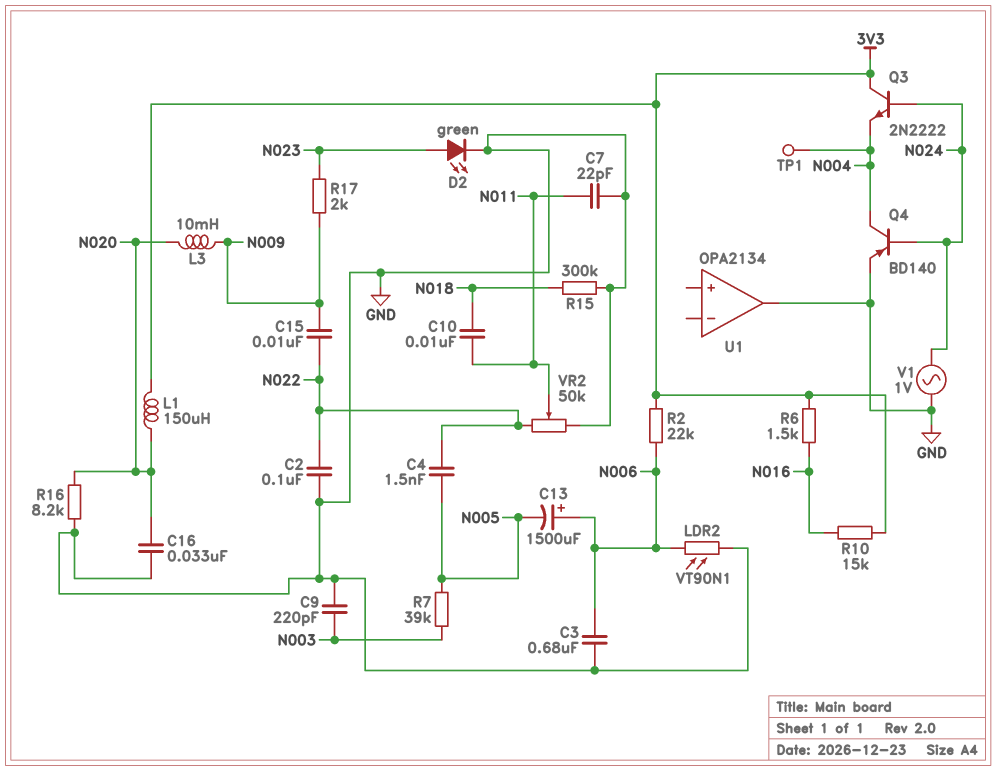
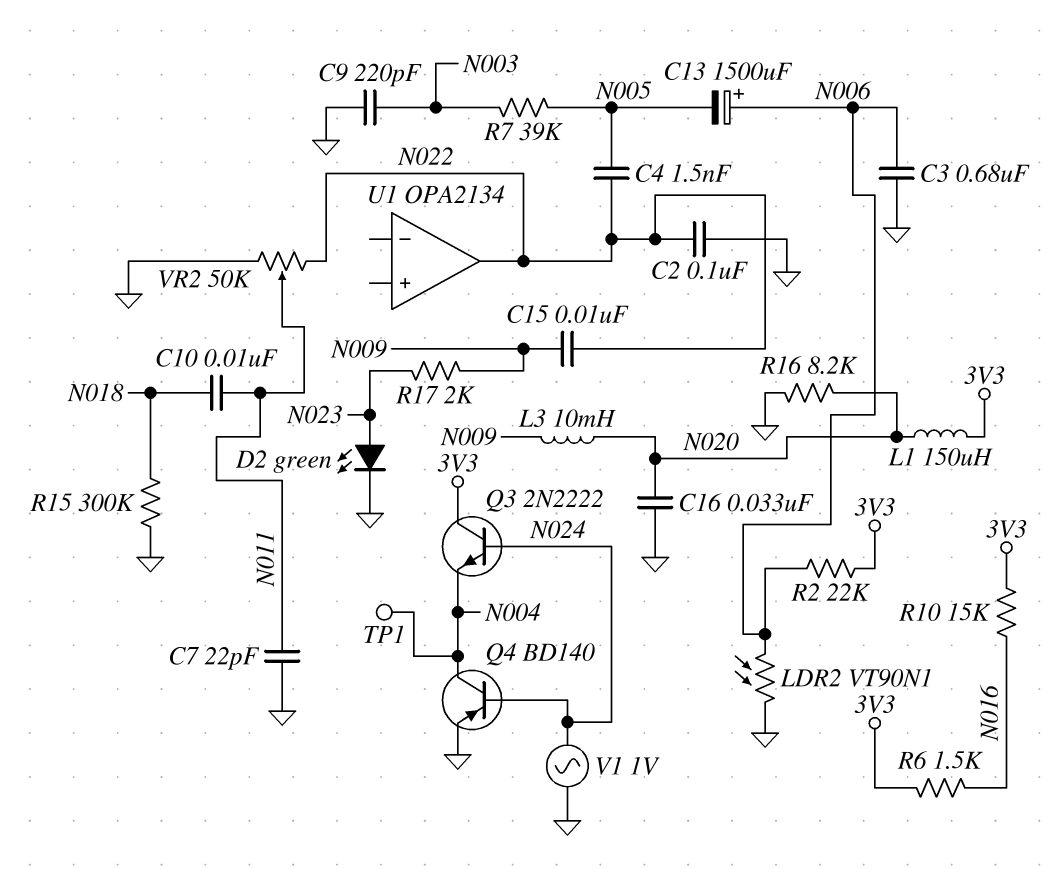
U1 pin out: GND -> N022

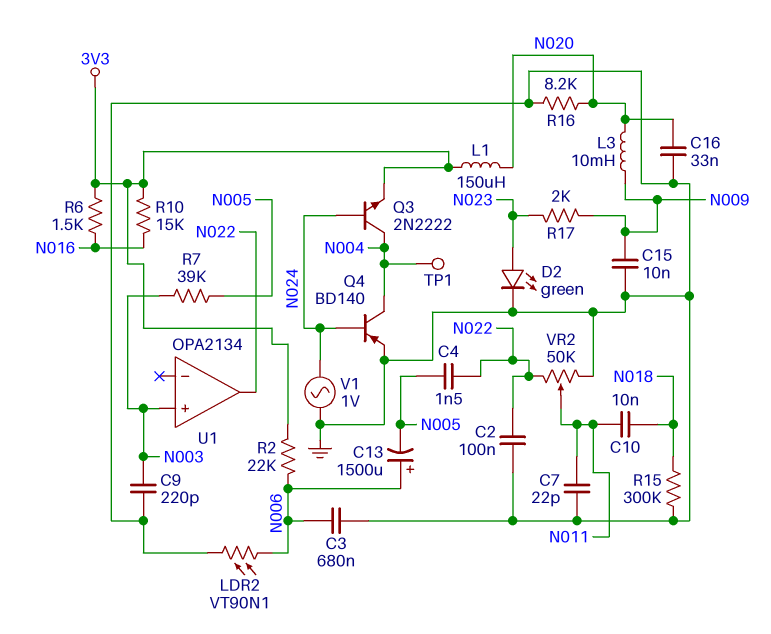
C15: 10nF (N009, N022) -> 10nF (GND, N009)
Q3: NPN 2N2222 (B N024, C 3V3, E N004) -> NPN 2N2222 (B N024, C N004, E 3V3)
U1 pin in+: none -> N003

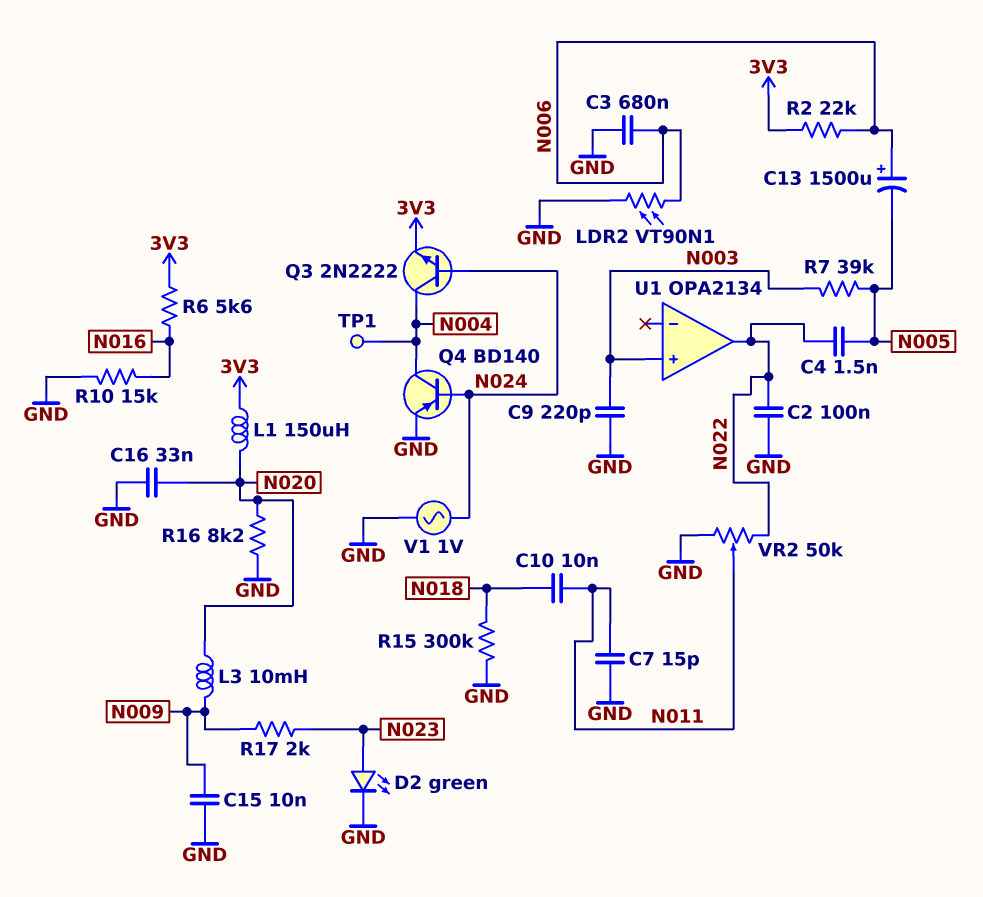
C7: 22pF (GND, N011) -> 15pF (GND, N011)
R6: 1.5k (3V3, N016) -> 5.6k (3V3, N016)
R10: 15k (3V3, N016) -> 15k (GND, N016)

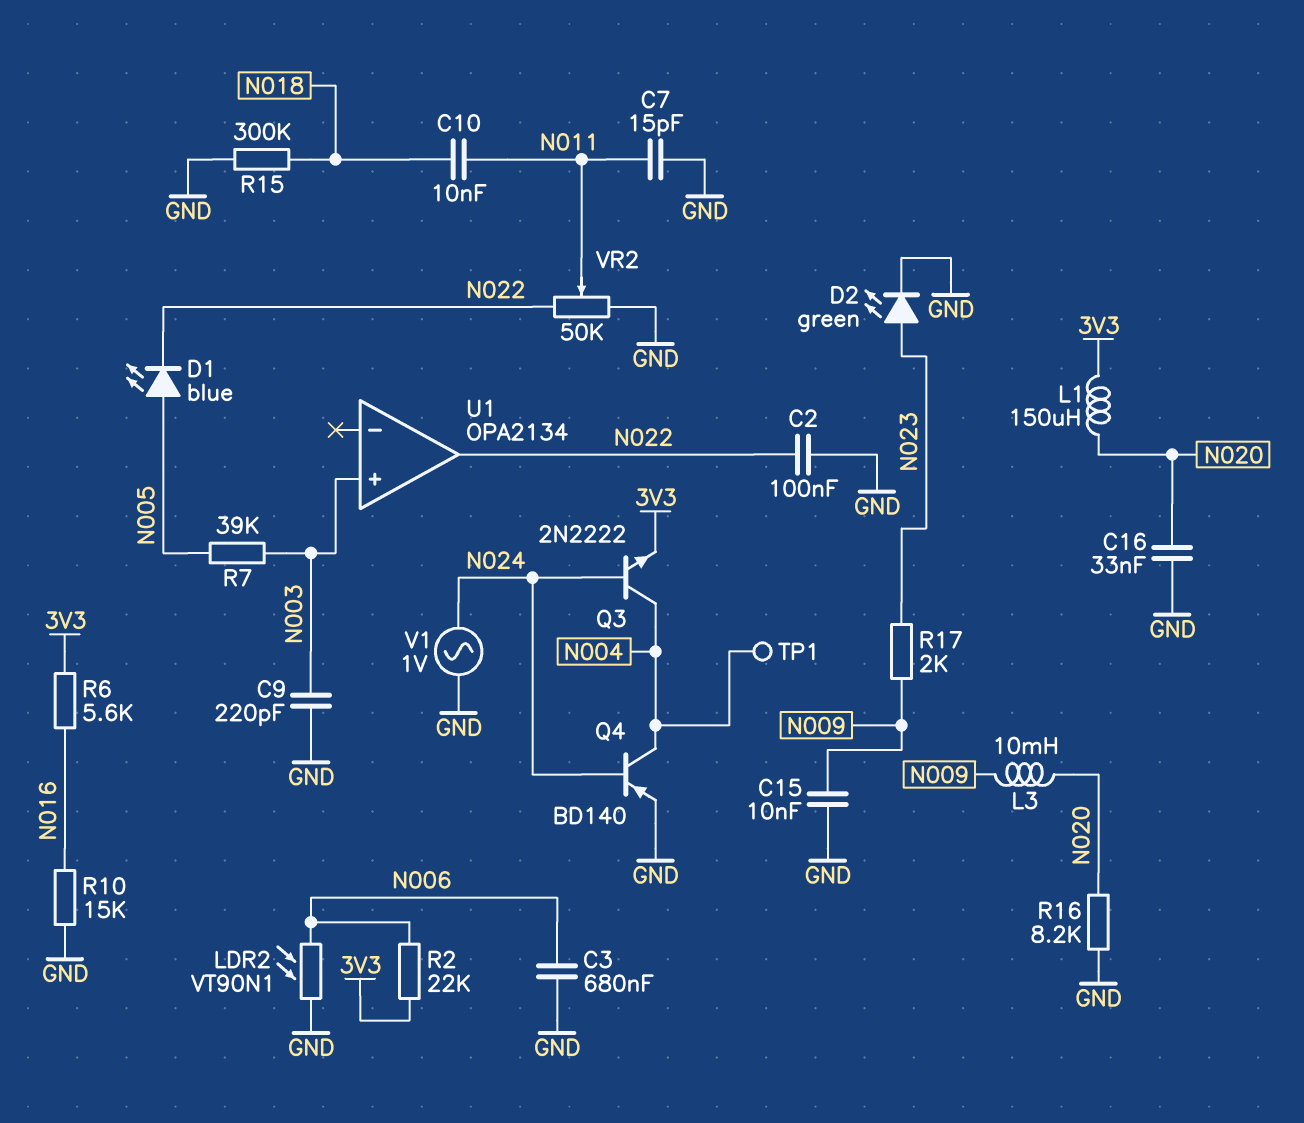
C4: 1.5nF (N005, N022) -> none
C13: 1500uF (plus N006, minus N005) -> none
D1: none -> LED blue (A N005, K N022)

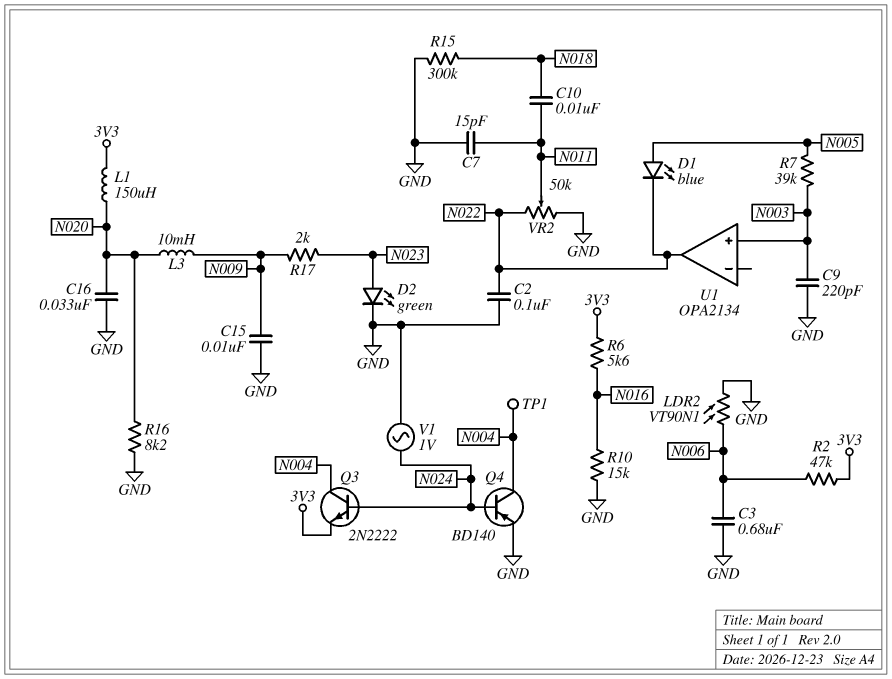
R2: 22k (3V3, N006) -> 47k (3V3, N006)

